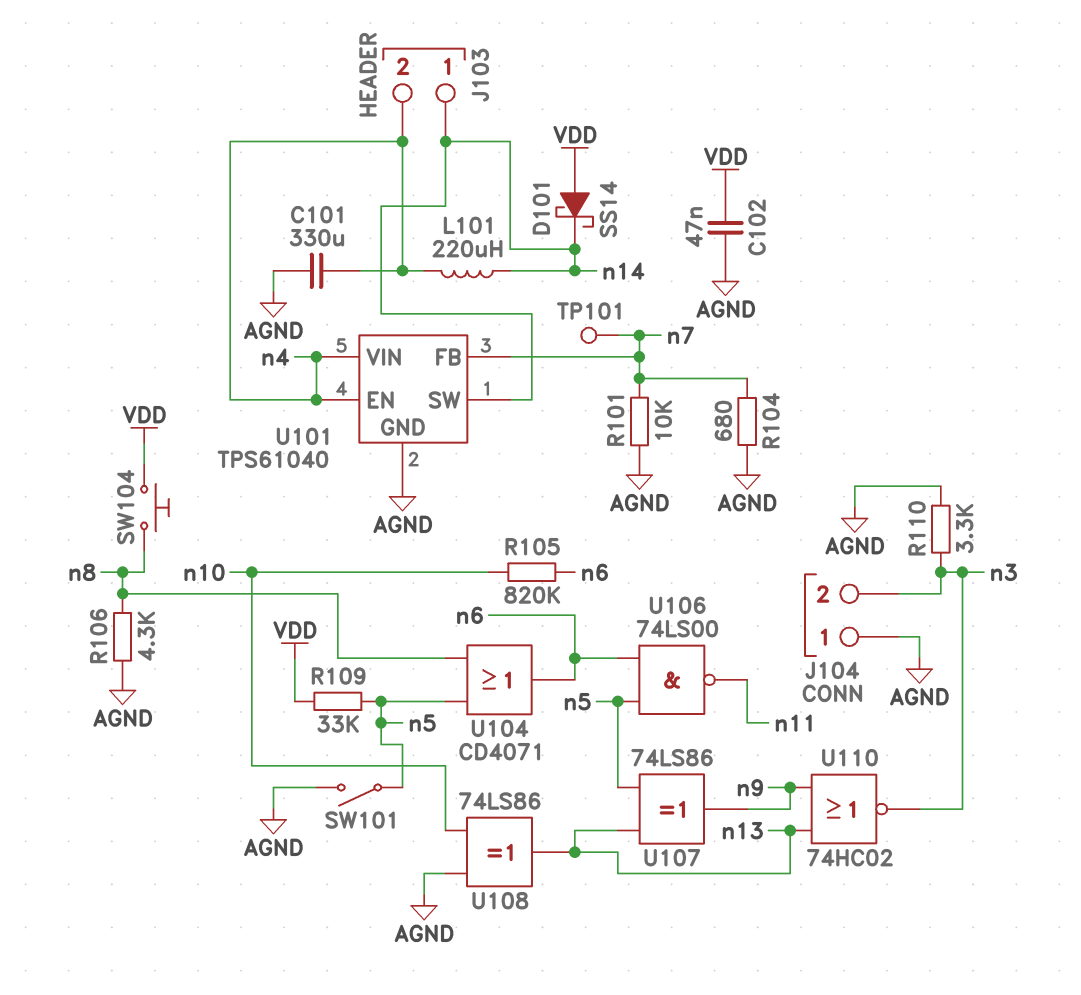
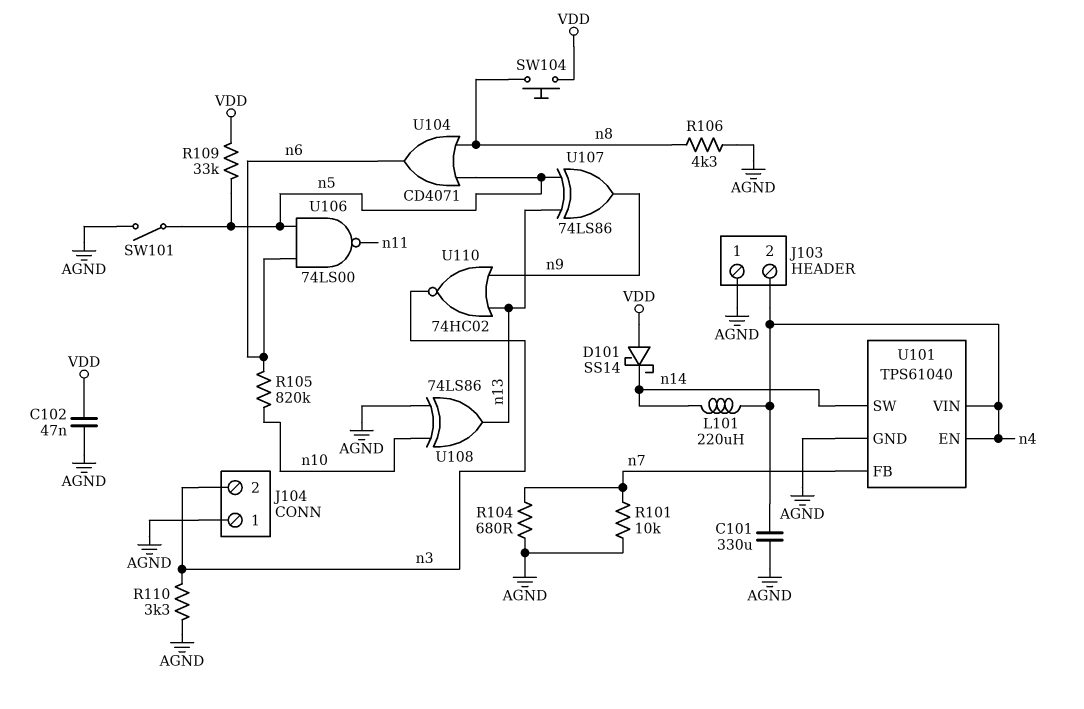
J103 pin 1: n14 -> AGND
TP101: test point (n7) -> none

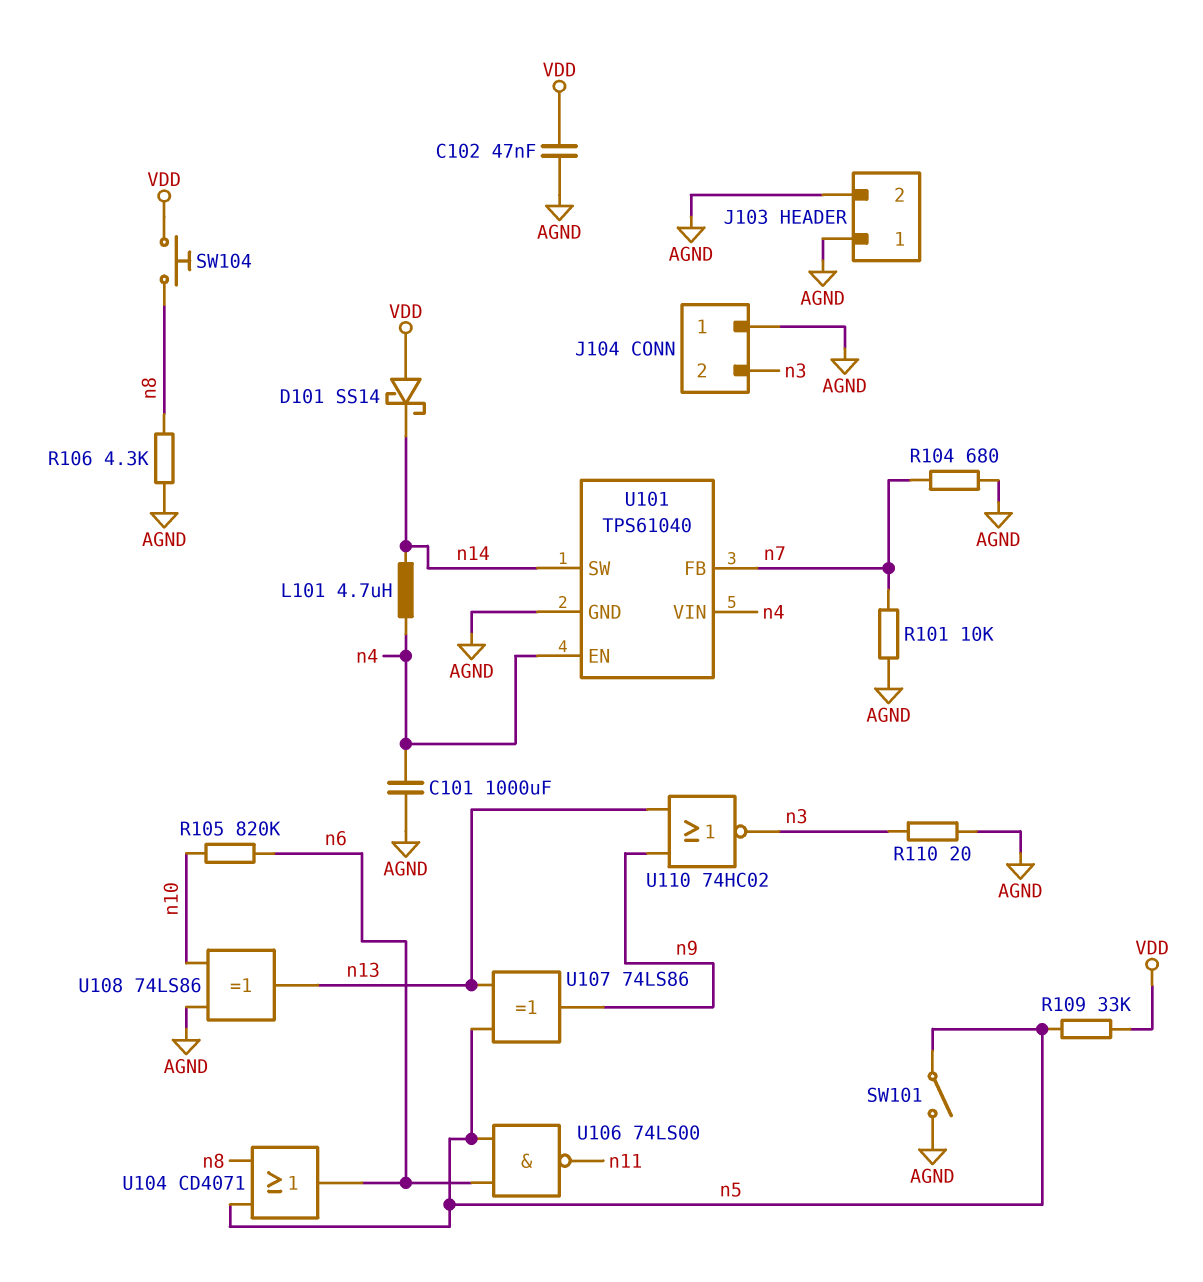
C101: 330uF (AGND, n4) -> 1000uF (AGND, n4)
J103 pin 2: n4 -> AGND
L101: 220uH (n4, n14) -> 4.7uH (n4, n14)
R110: 3.3k (AGND, n3) -> 20 (AGND, n3)

